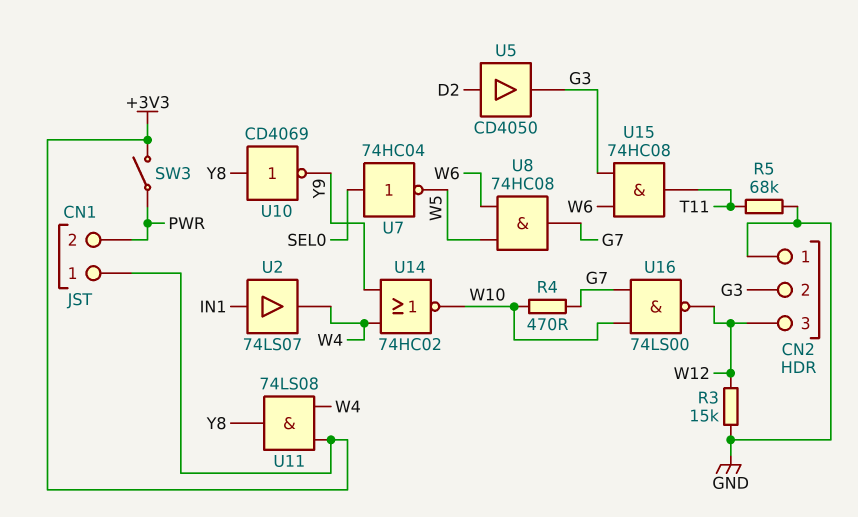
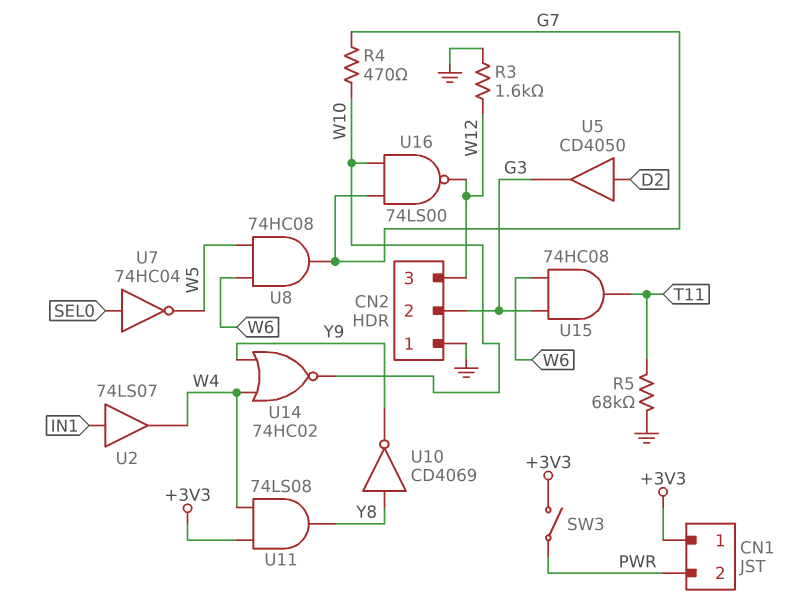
R3: 15k (GND, W12) -> 1.6k (GND, W12)

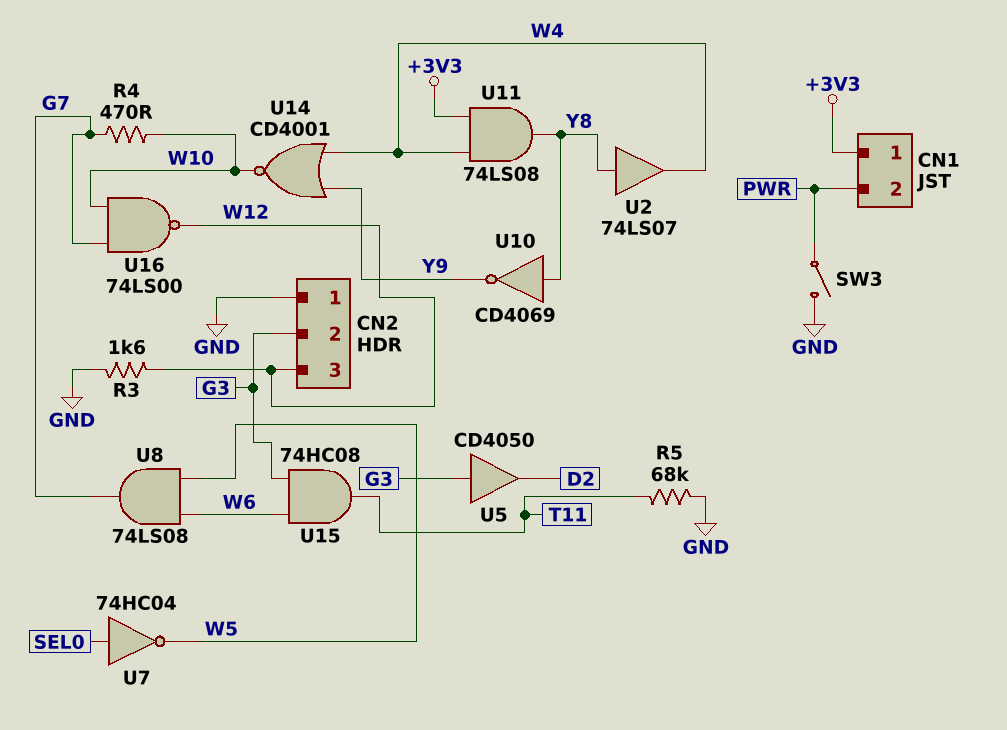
SW3: switch (+3V3, PWR) -> switch (GND, PWR)
U2: buffer 74LS07 (in IN1, out W4) -> buffer 74LS07 (in Y8, out W4)
U5: buffer CD4050 (in D2, out G3) -> buffer CD4050 (in G3, out D2)
U8: AND 74HC08 (in W5, in W6, out G7) -> AND 74LS08 (in W5, in W6, out G7)
U14: NOR 74HC02 (in W4, in Y9, out W10) -> NOR CD4001 (in W4, in Y9, out W10)

